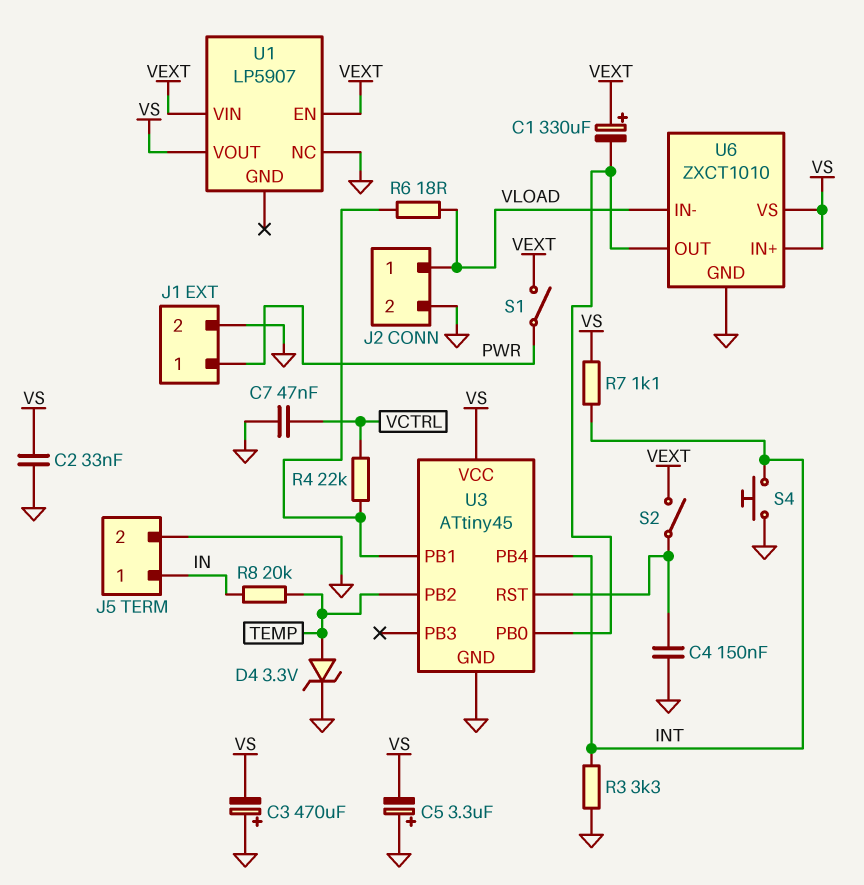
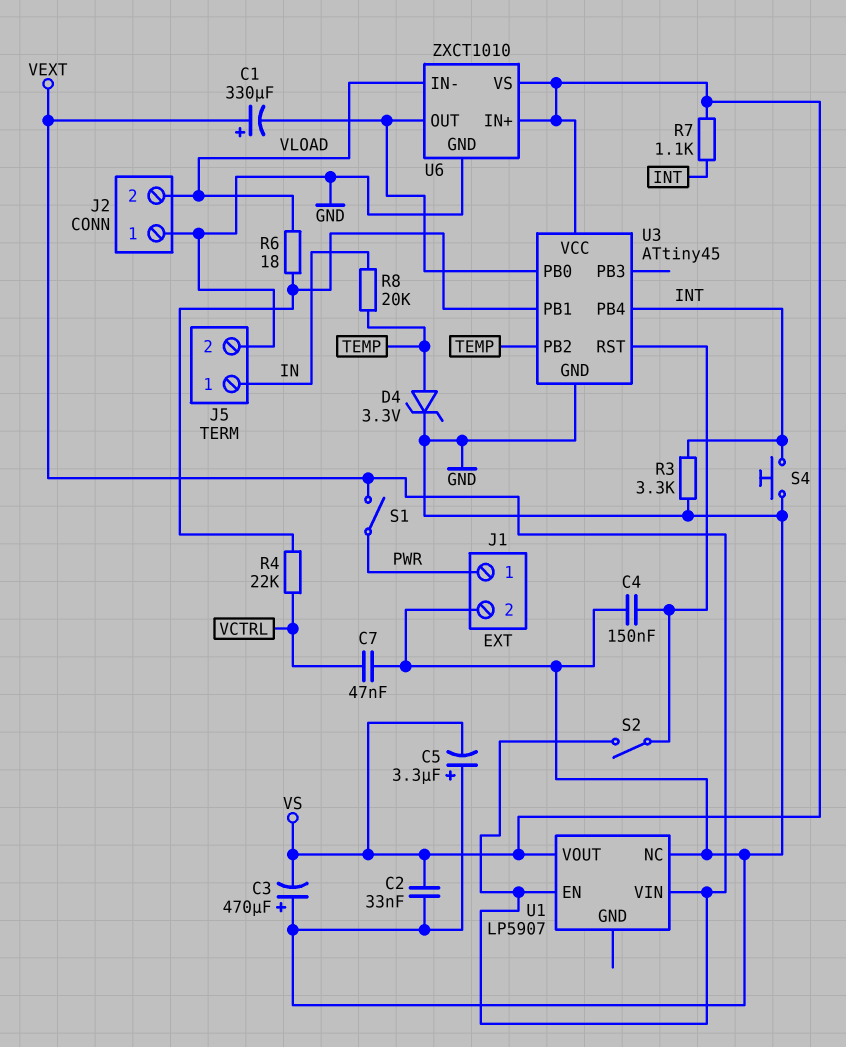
J2 pin 1: VLOAD -> GND
J2 pin 2: GND -> VLOAD

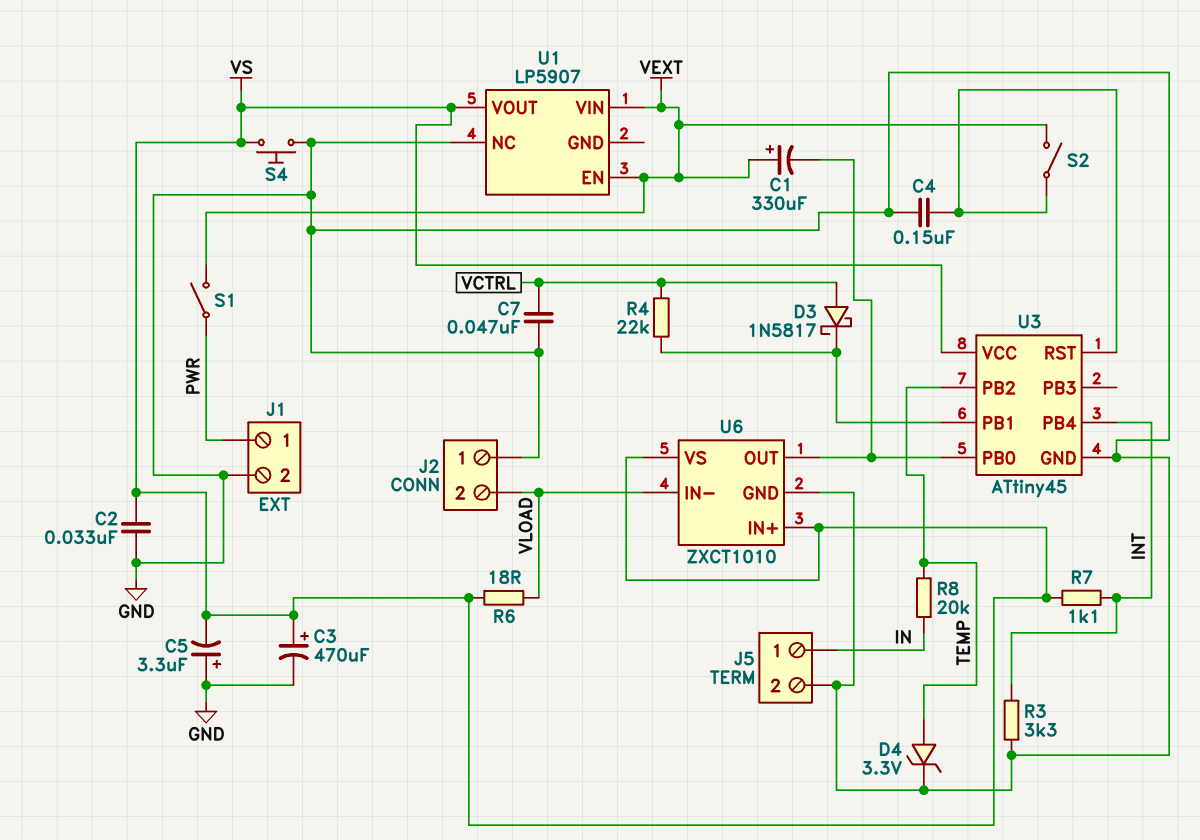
C3: 470uF (plus GND, minus VS) -> 470uF (plus VS, minus GND)
D3: none -> schottky 1N5817 (A VCTRL, K U3/PB1)
R6: 18 (U3/PB1, VLOAD) -> 18 (VLOAD, VS)
S4: button (GND, INT) -> button (GND, VS)

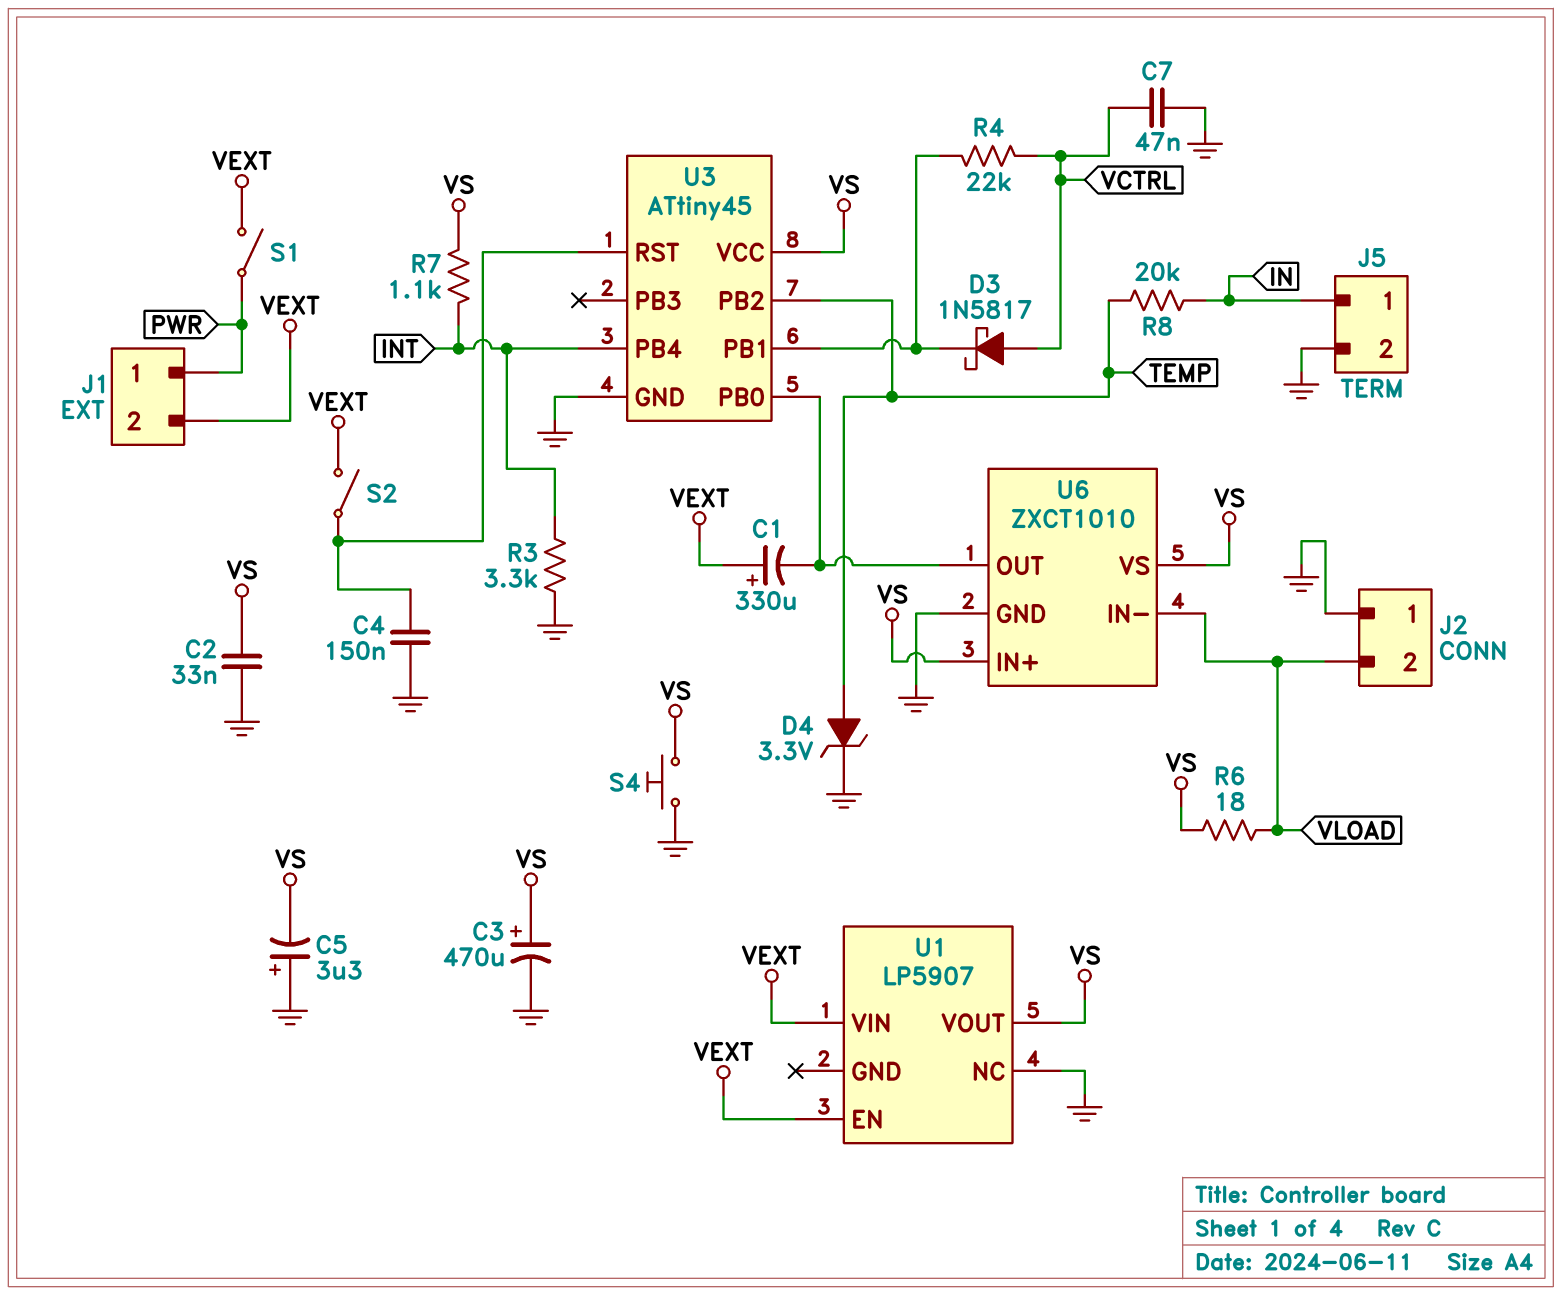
J1 pin 2: GND -> VEXT

